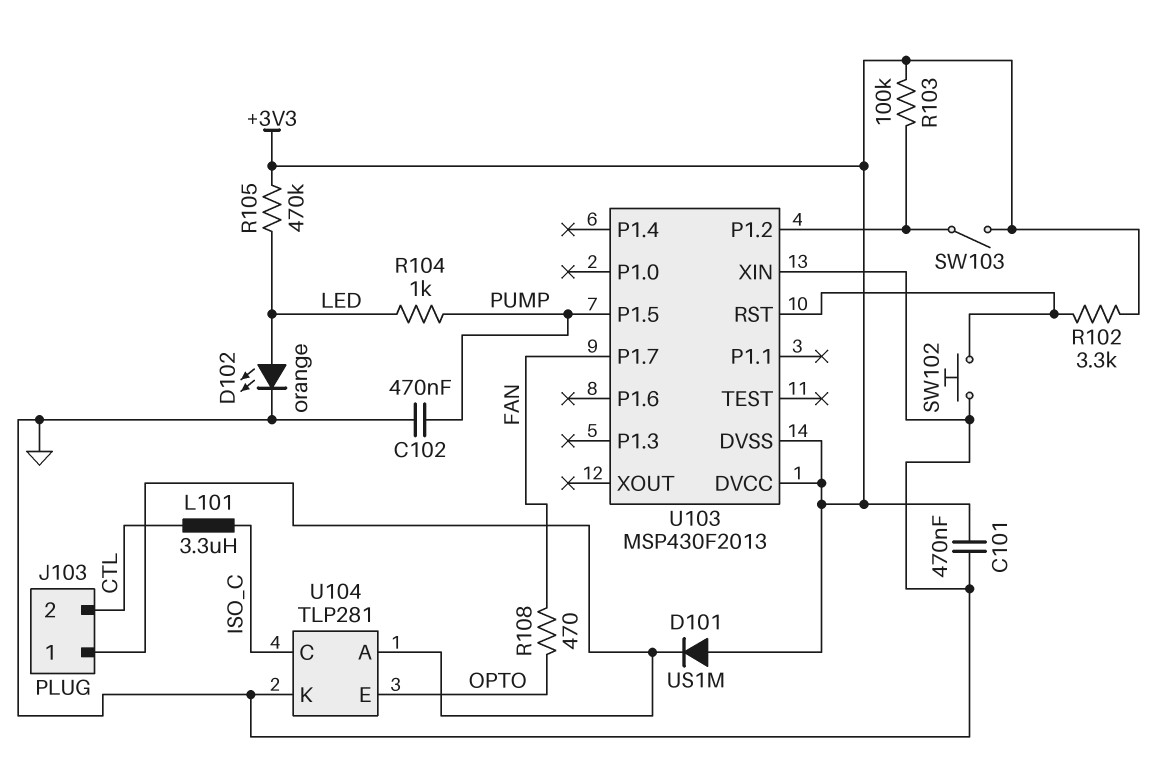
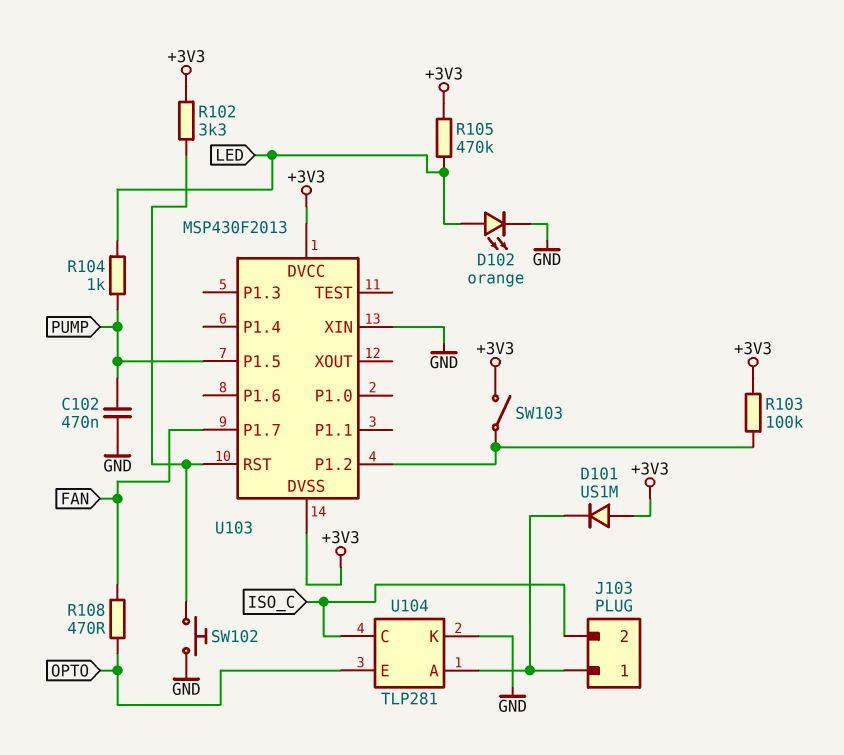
C101: 470nF (+3V3, GND) -> none
J103 pin 2: CTL -> ISO_C
L101: 3.3uH (CTL, ISO_C) -> none

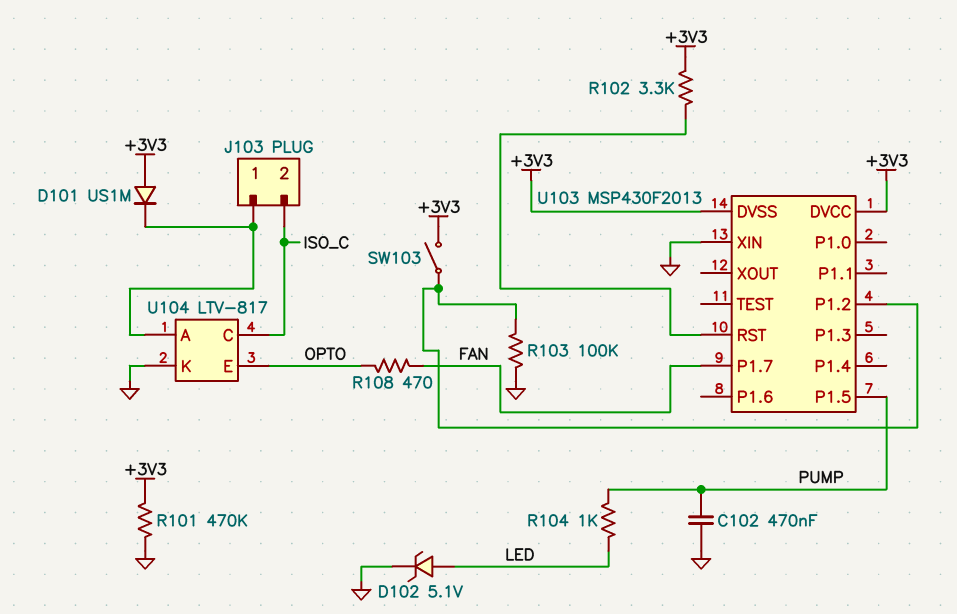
D102: LED orange (A LED, K GND) -> zener 5.1V (A LED, K GND)
R101: none -> 470k (+3V3, GND)
R103: 100k (+3V3, U103/P1.2) -> 100k (GND, U103/P1.2)
R105: 470k (+3V3, LED) -> none
SW102: button (GND, U103/RST) -> none
U104: TLP281 -> LTV-817

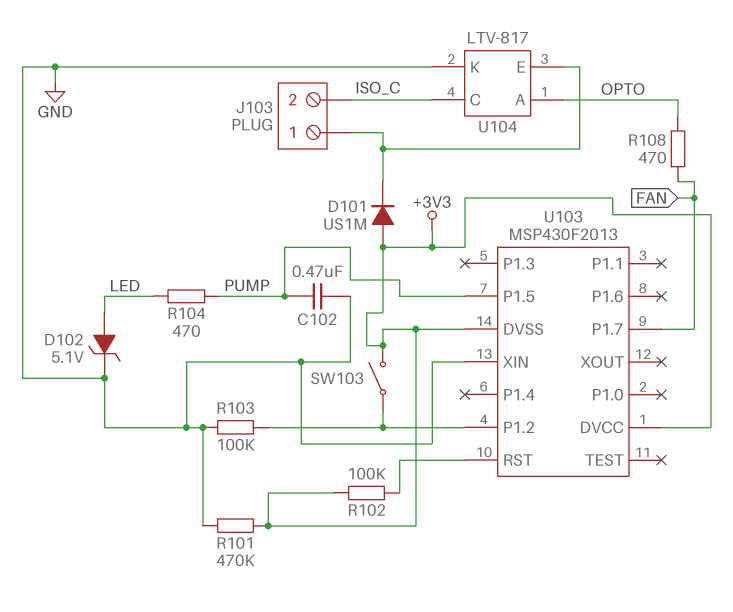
R102: 3.3k (+3V3, U103/RST) -> 100k (+3V3, U103/RST)
R104: 1k (LED, PUMP) -> 470 (LED, PUMP)
U104 pin A: J103/1 -> OPTO
U104 pin E: OPTO -> J103/1

